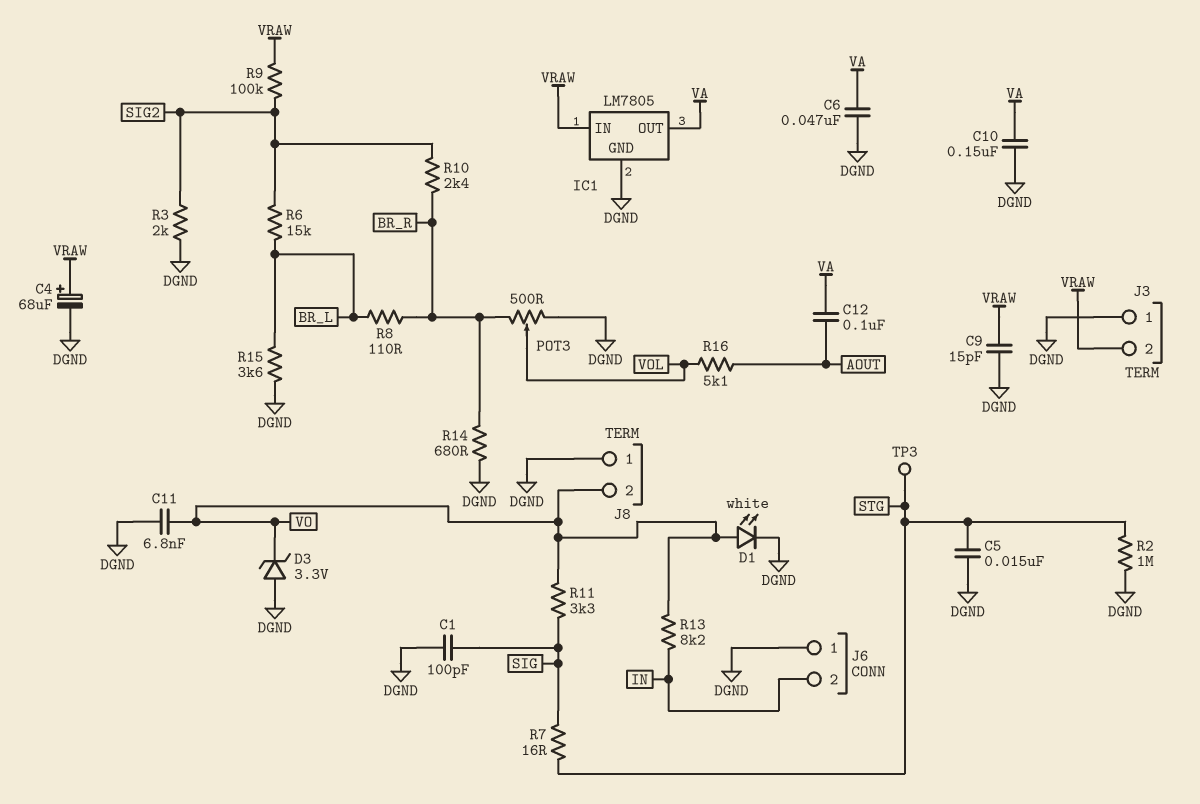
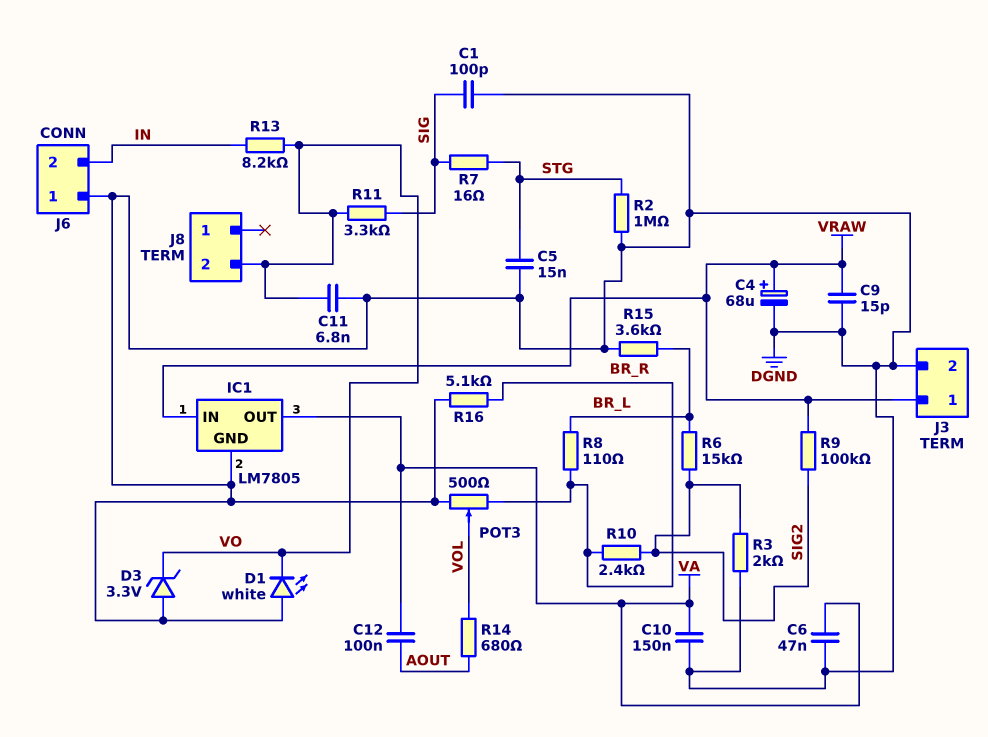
D1: LED white (A VO, K DGND) -> LED white (A DGND, K VO)
J3 pin 1: DGND -> VRAW
J3 pin 2: VRAW -> DGND
J8 pin 1: DGND -> none
R14: 680 (BR_R, DGND) -> 680 (AOUT, VOL)
R16: 5.1k (AOUT, VOL) -> 5.1k (BR_R, DGND)
TP3: test point (STG) -> none

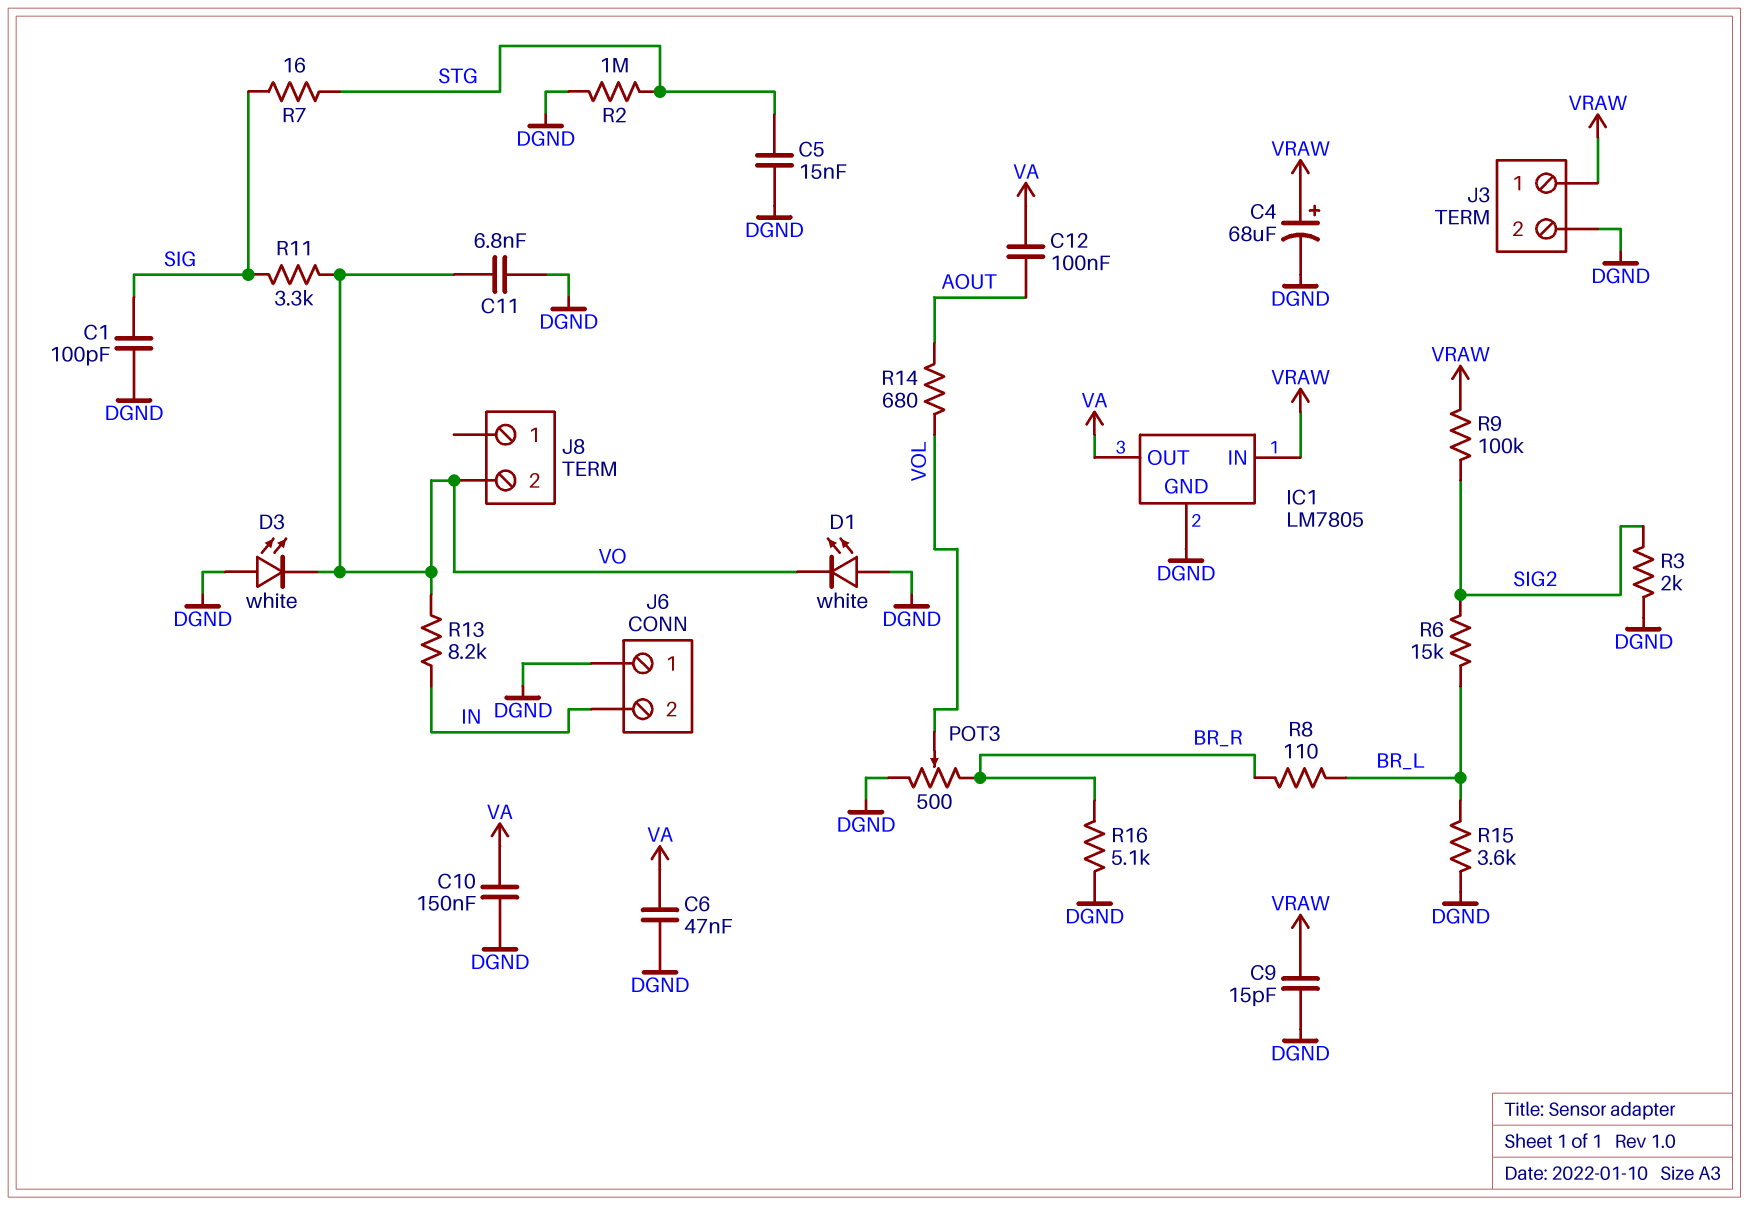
D3: zener 3.3V (A DGND, K VO) -> LED white (A DGND, K VO)
R10: 2.4k (BR_R, SIG2) -> none

